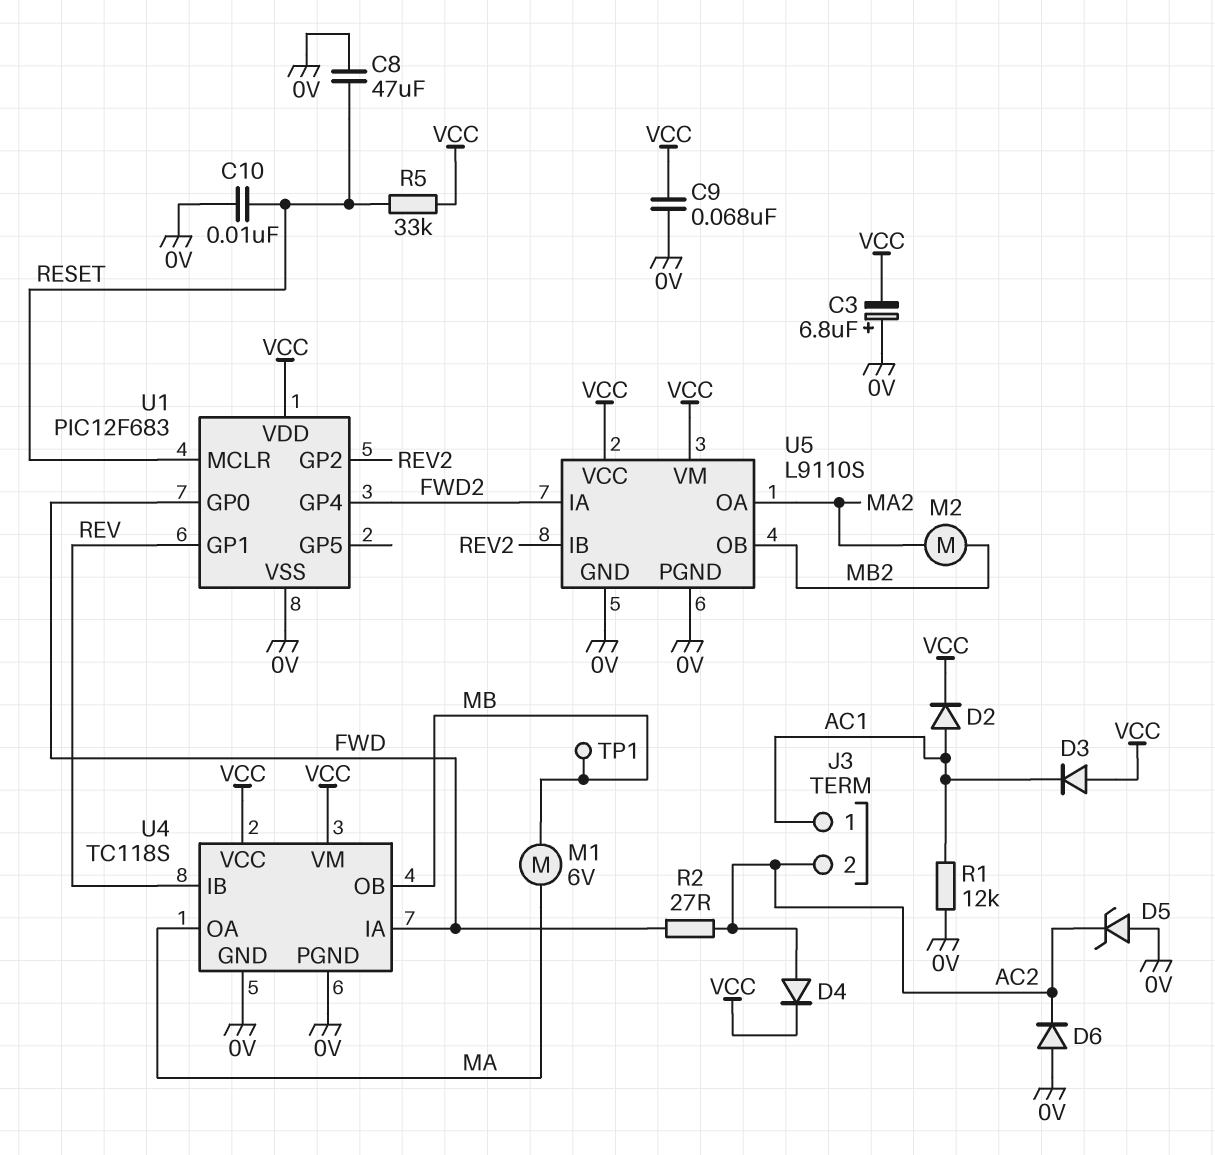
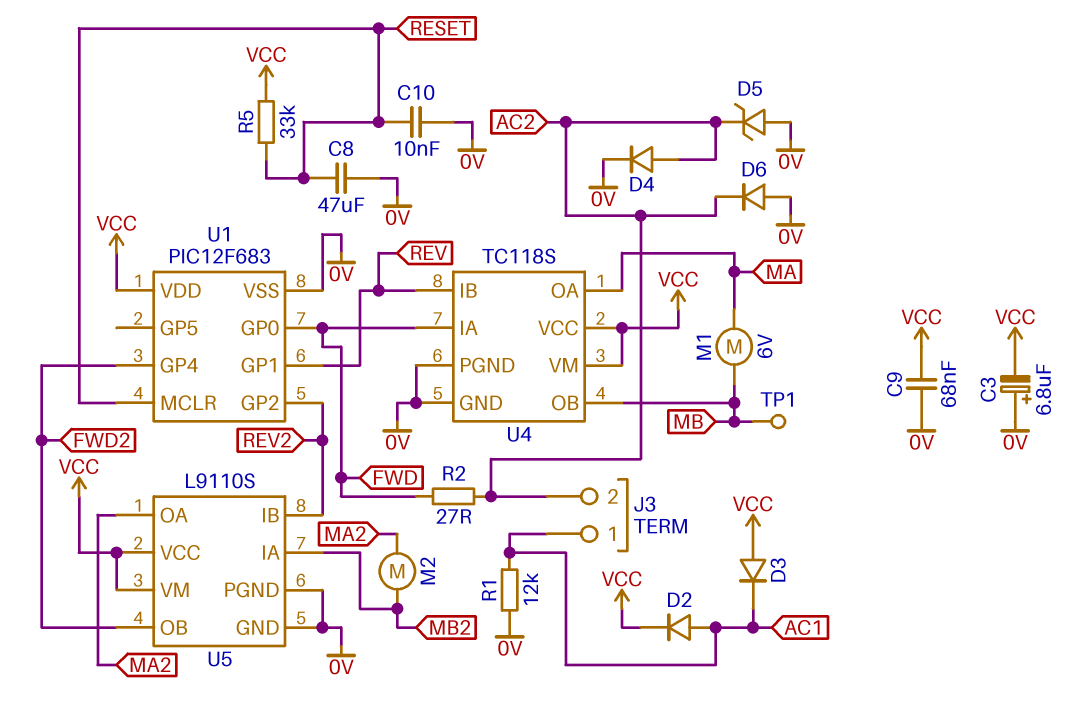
D4: diode (A AC2, K VCC) -> diode (A AC2, K 0V)
U5 pin IA: FWD2 -> MB2
U5 pin OB: MB2 -> FWD2

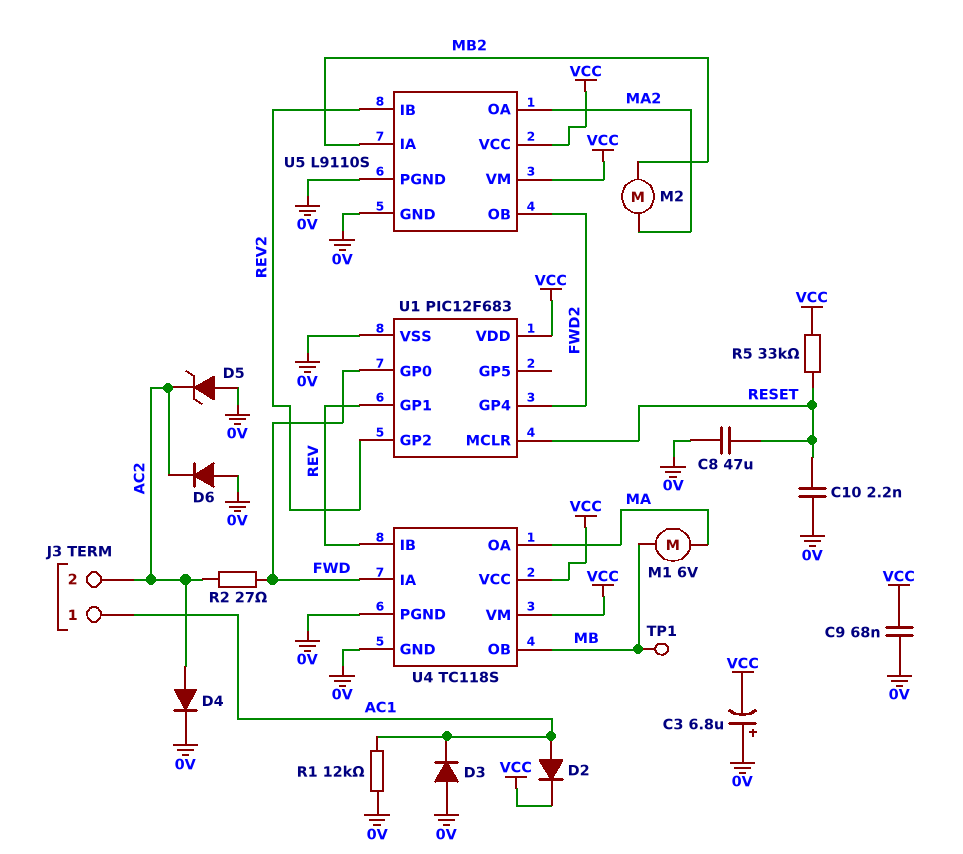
C10: 10nF (0V, RESET) -> 2.2nF (0V, RESET)
D3: diode (A VCC, K AC1) -> diode (A 0V, K AC1)

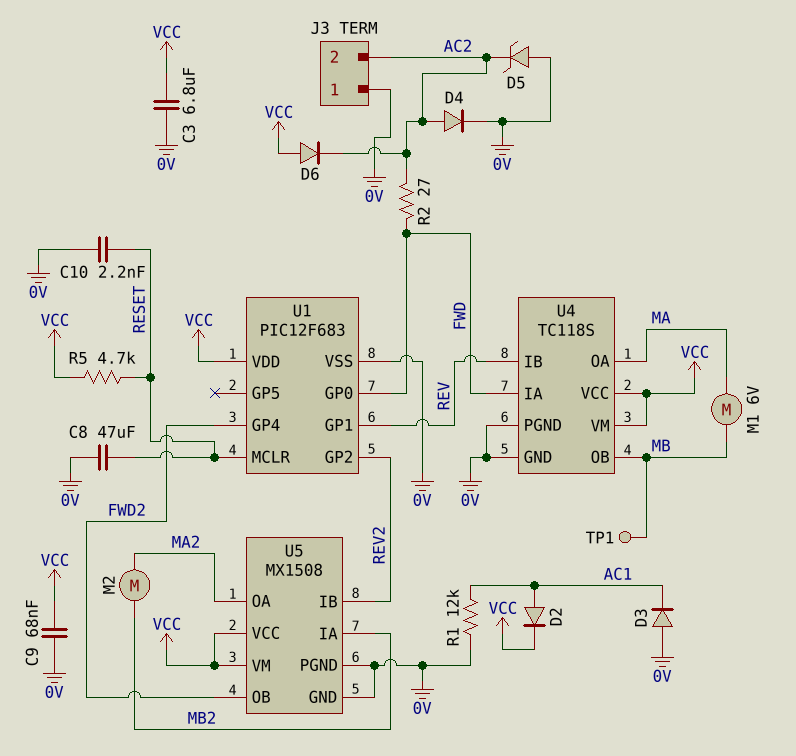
C3: 6.8uF (plus 0V, minus VCC) -> 6.8uF (0V, VCC)
D6: diode (A 0V, K AC2) -> diode (A VCC, K AC2)
J3 pin 1: AC1 -> 0V
R5: 33k (RESET, VCC) -> 4.7k (RESET, VCC)
U5: L9110S -> MX1508

